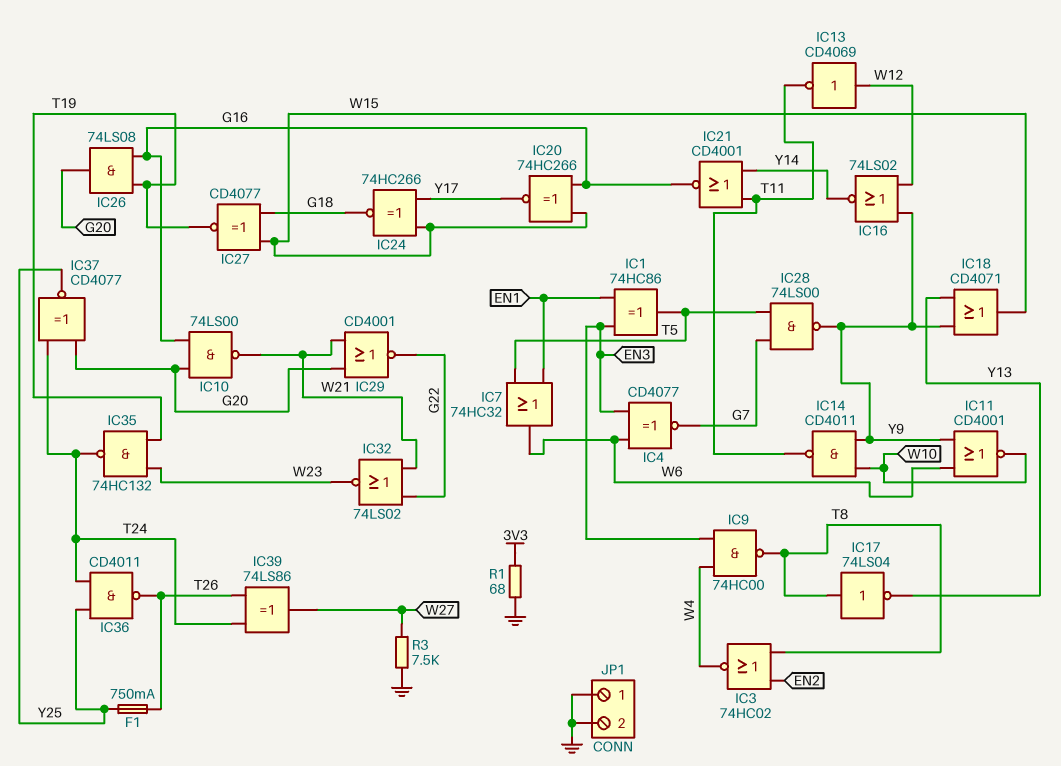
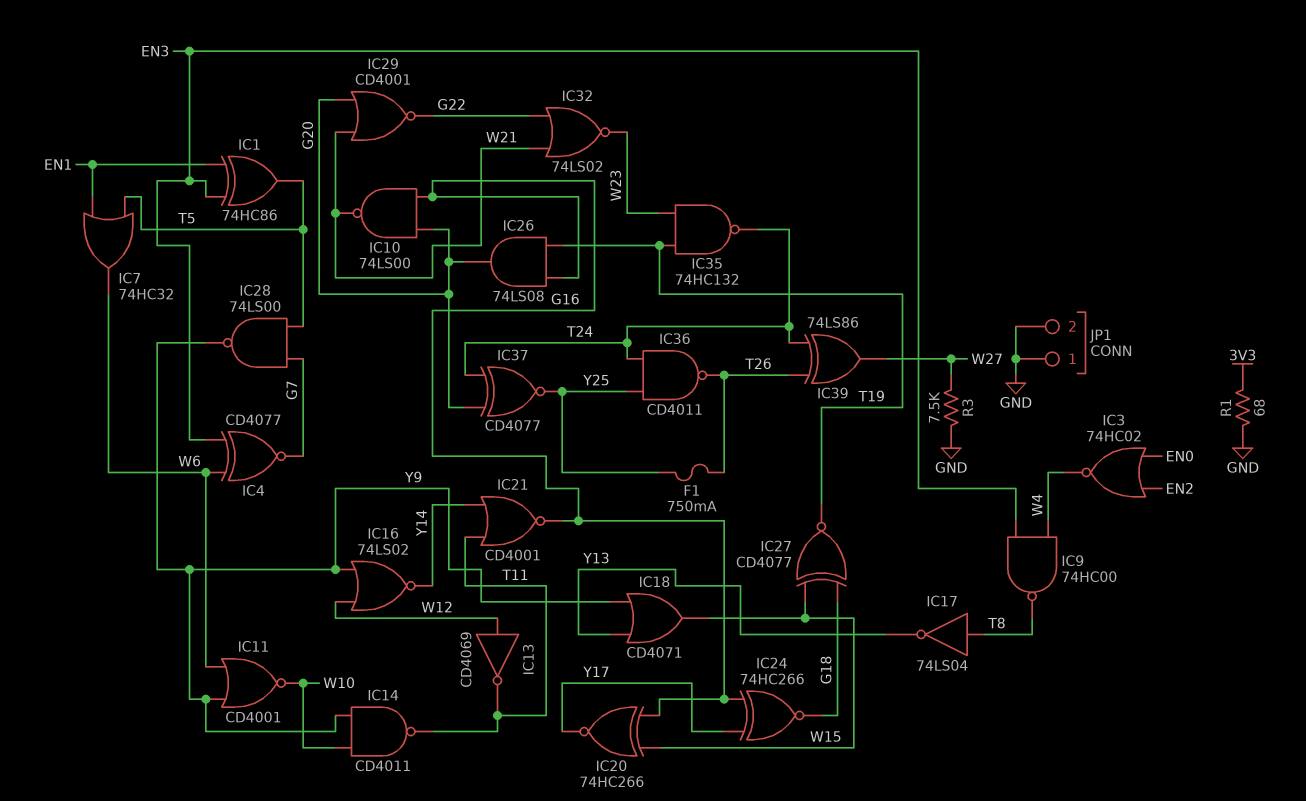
IC3: NOR 74HC02 (in EN2, in T8, out W4) -> NOR 74HC02 (in EN0, in EN2, out W4)
IC24: XNOR 74HC266 (in W15, in Y17, out G18) -> XNOR 74HC266 (in G16, in Y17, out G18)

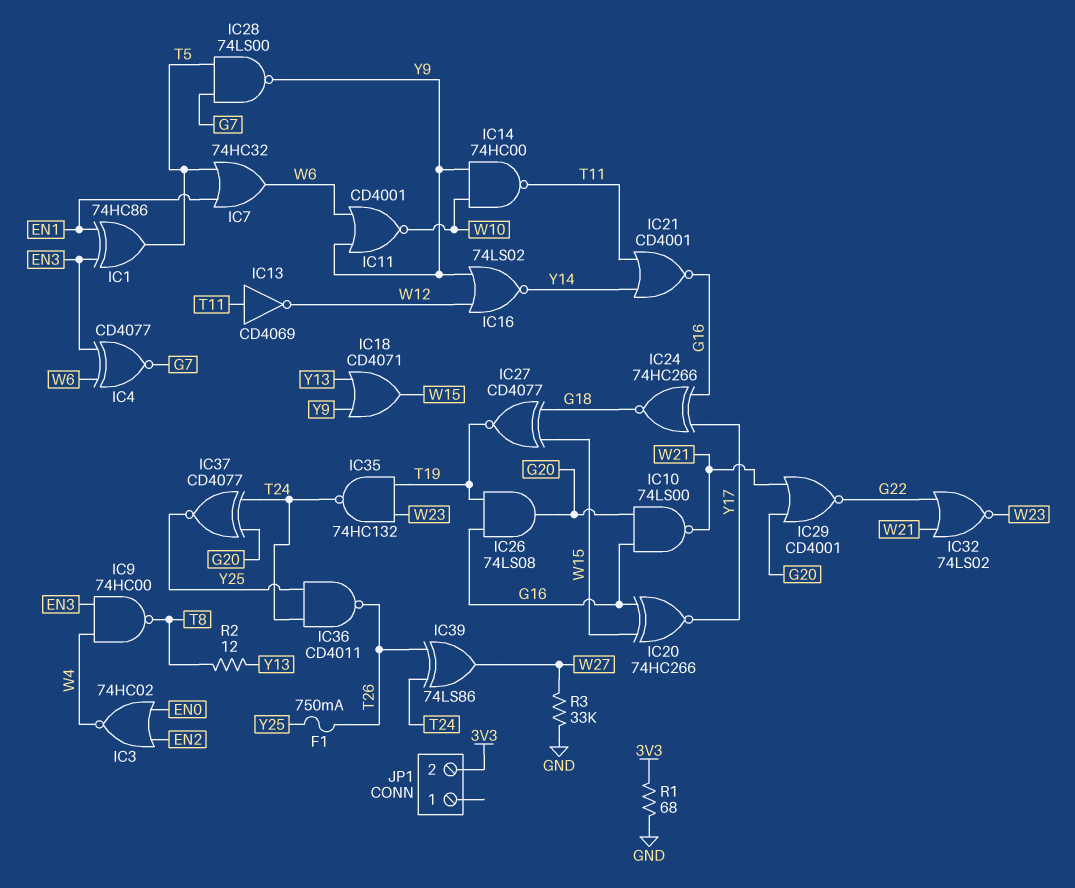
IC13: NOT CD4069 (in W12, out T11) -> NOT CD4069 (in T11, out W12)
IC14: NAND CD4011 (in W10, in Y9, out T11) -> NAND 74HC00 (in W10, in Y9, out T11)
IC17: NOT 74LS04 (in T8, out Y13) -> none
JP1 pin 1: GND -> none
JP1 pin 2: GND -> 3V3
R2: none -> 12 (T8, Y13)
R3: 7.5k (GND, W27) -> 33k (GND, W27)

